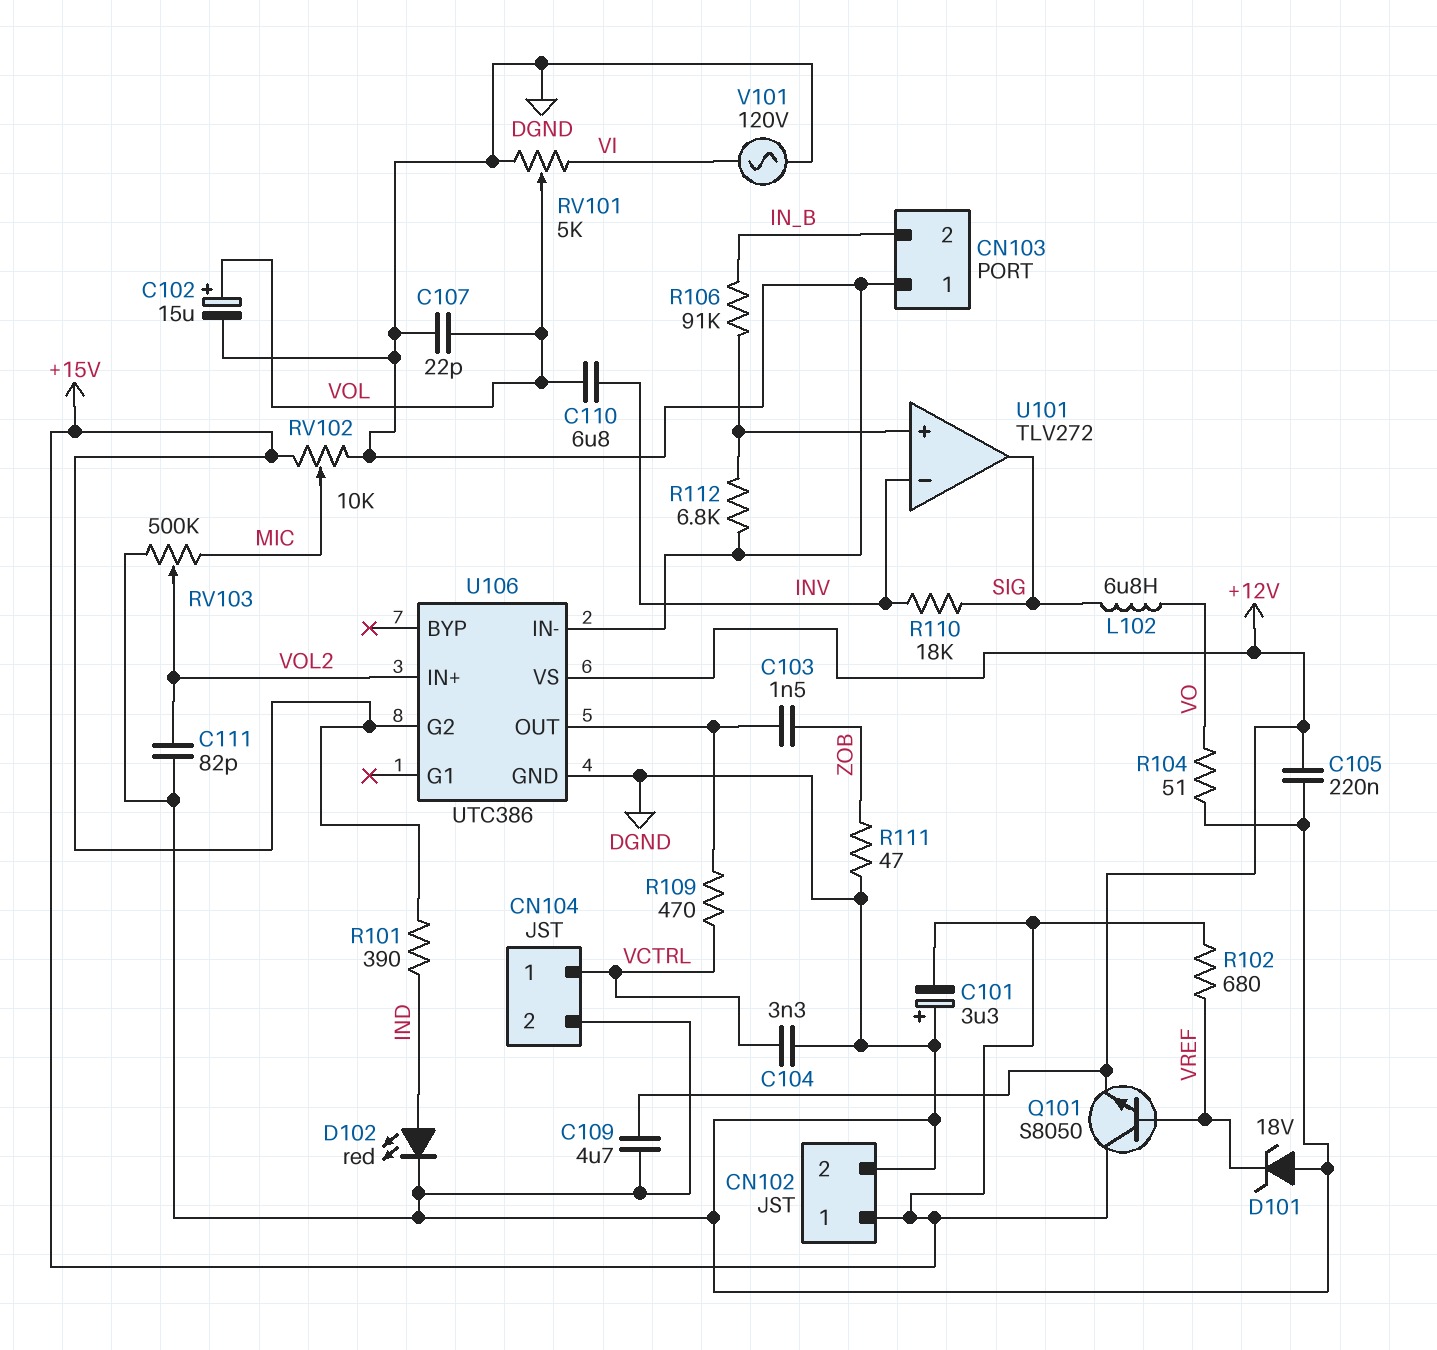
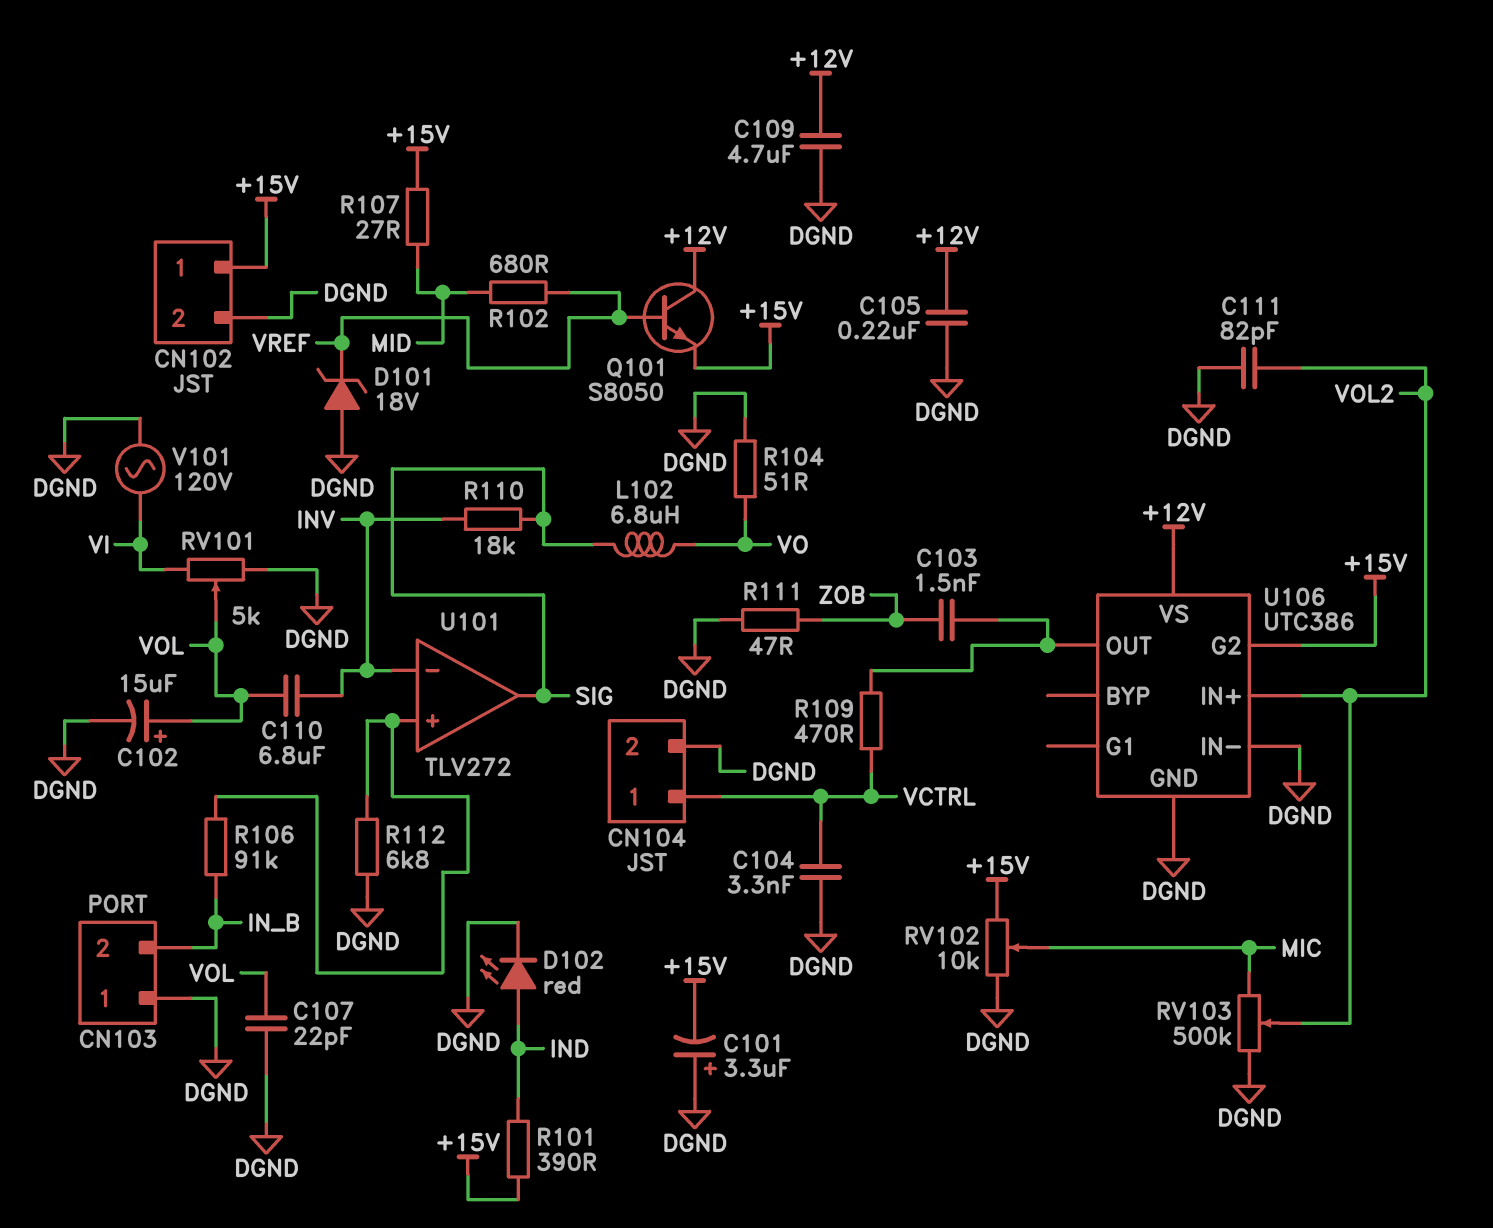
Q101: NPN S8050 (B VREF, C +15V, E +12V) -> NPN S8050 (B VREF, C +12V, E +15V)
R102: 680 (+15V, VREF) -> 680 (MID, VREF)
R107: none -> 27 (+15V, MID)

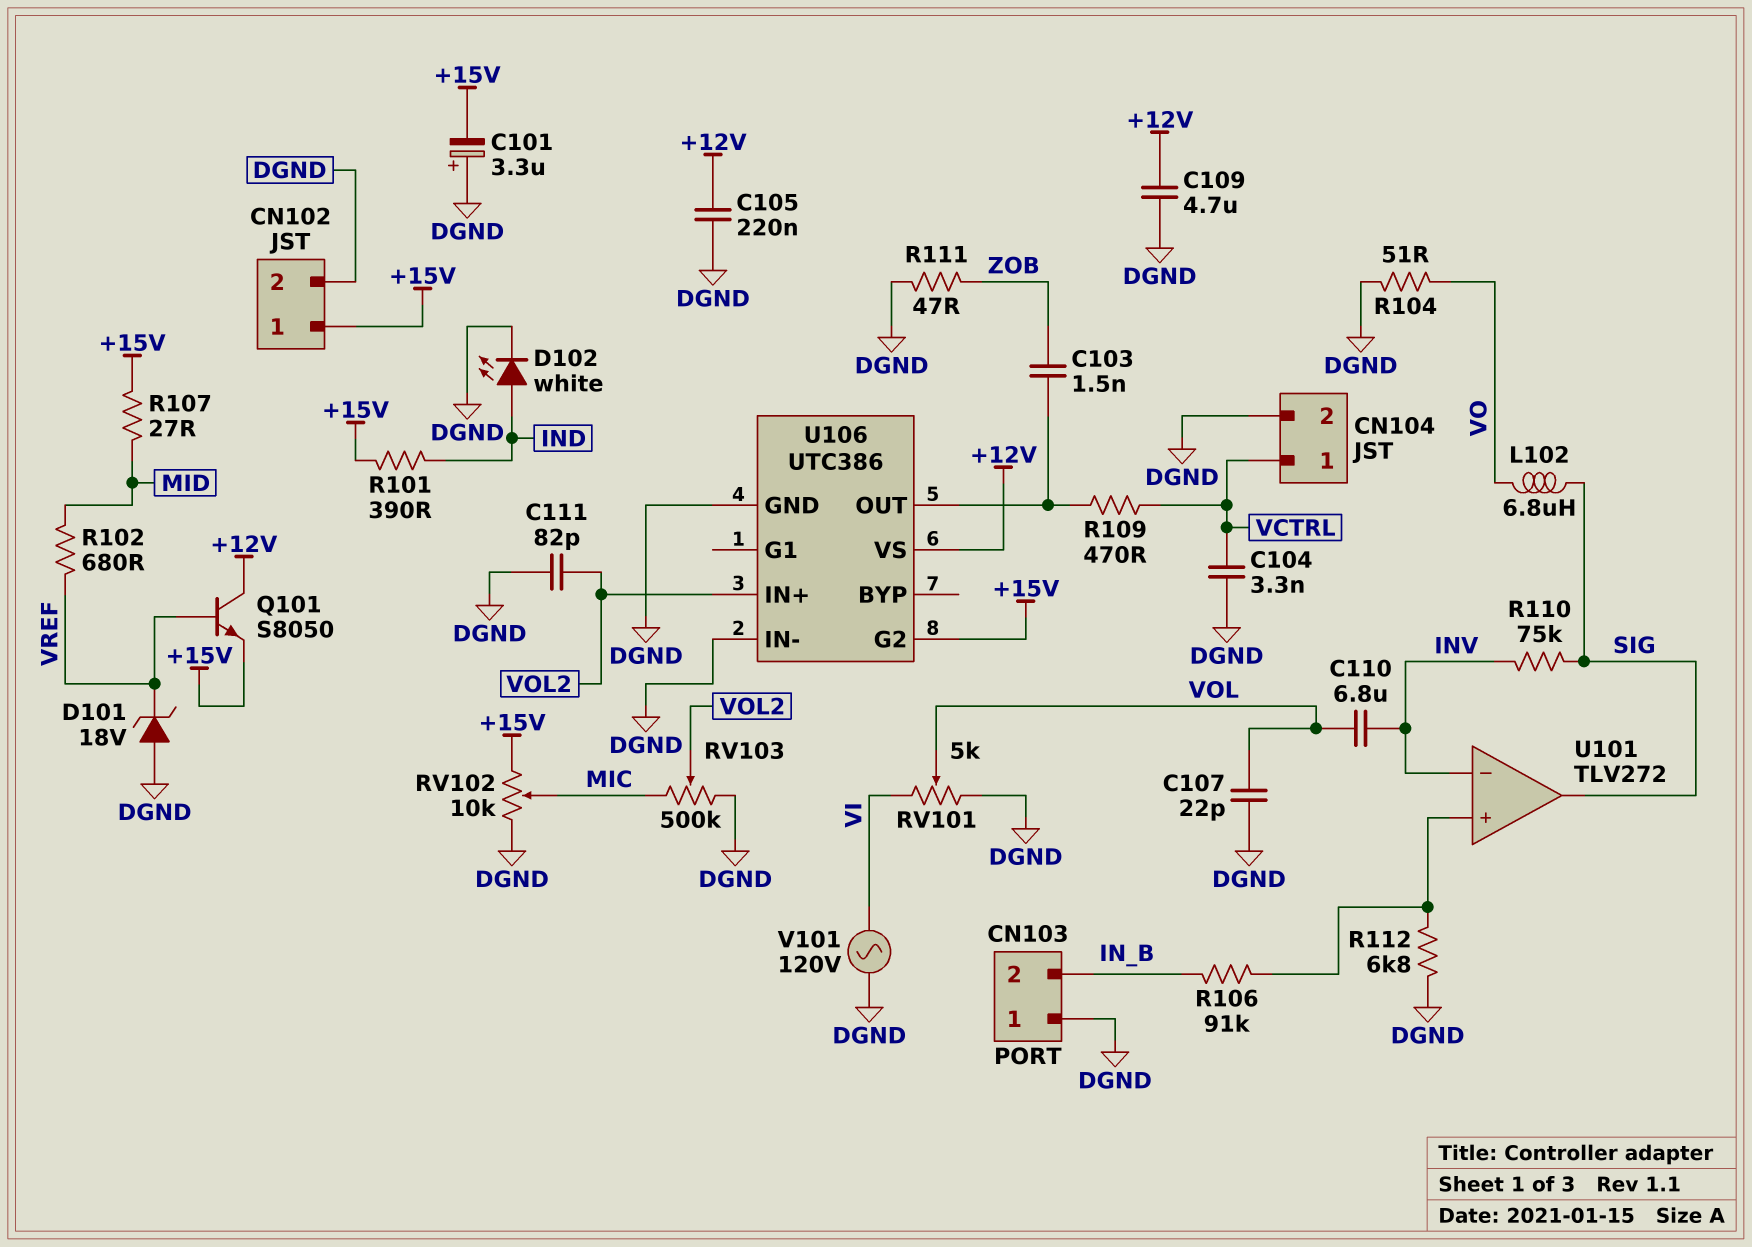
C102: 15uF (plus VOL, minus DGND) -> none
D102: LED red (A IND, K DGND) -> LED white (A IND, K DGND)
R110: 18k (INV, SIG) -> 75k (INV, SIG)

